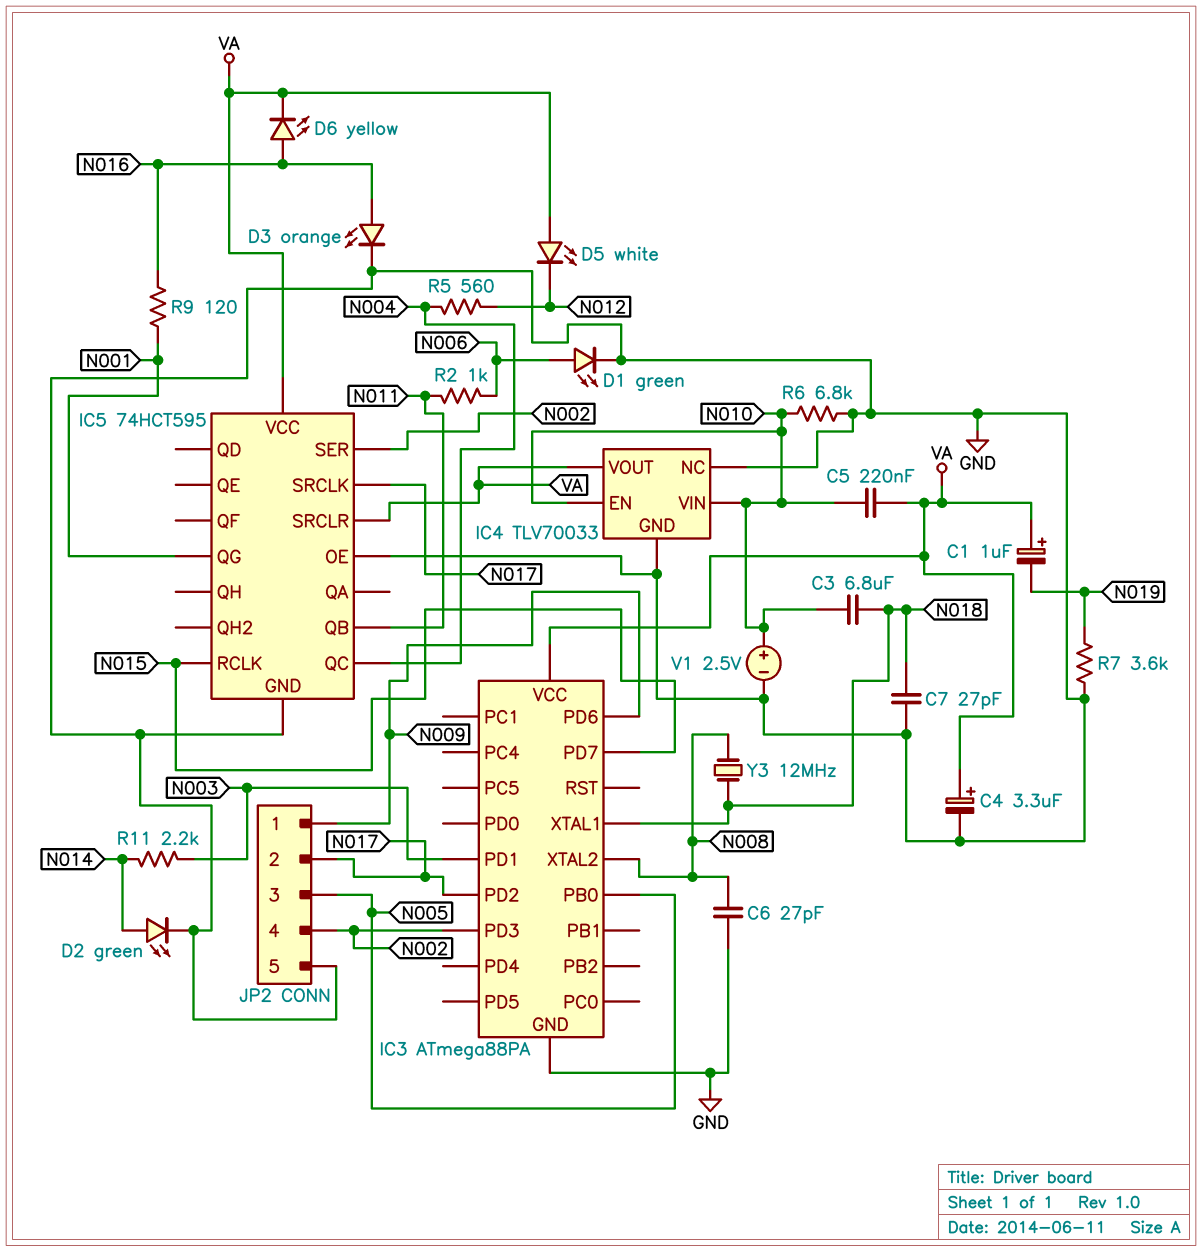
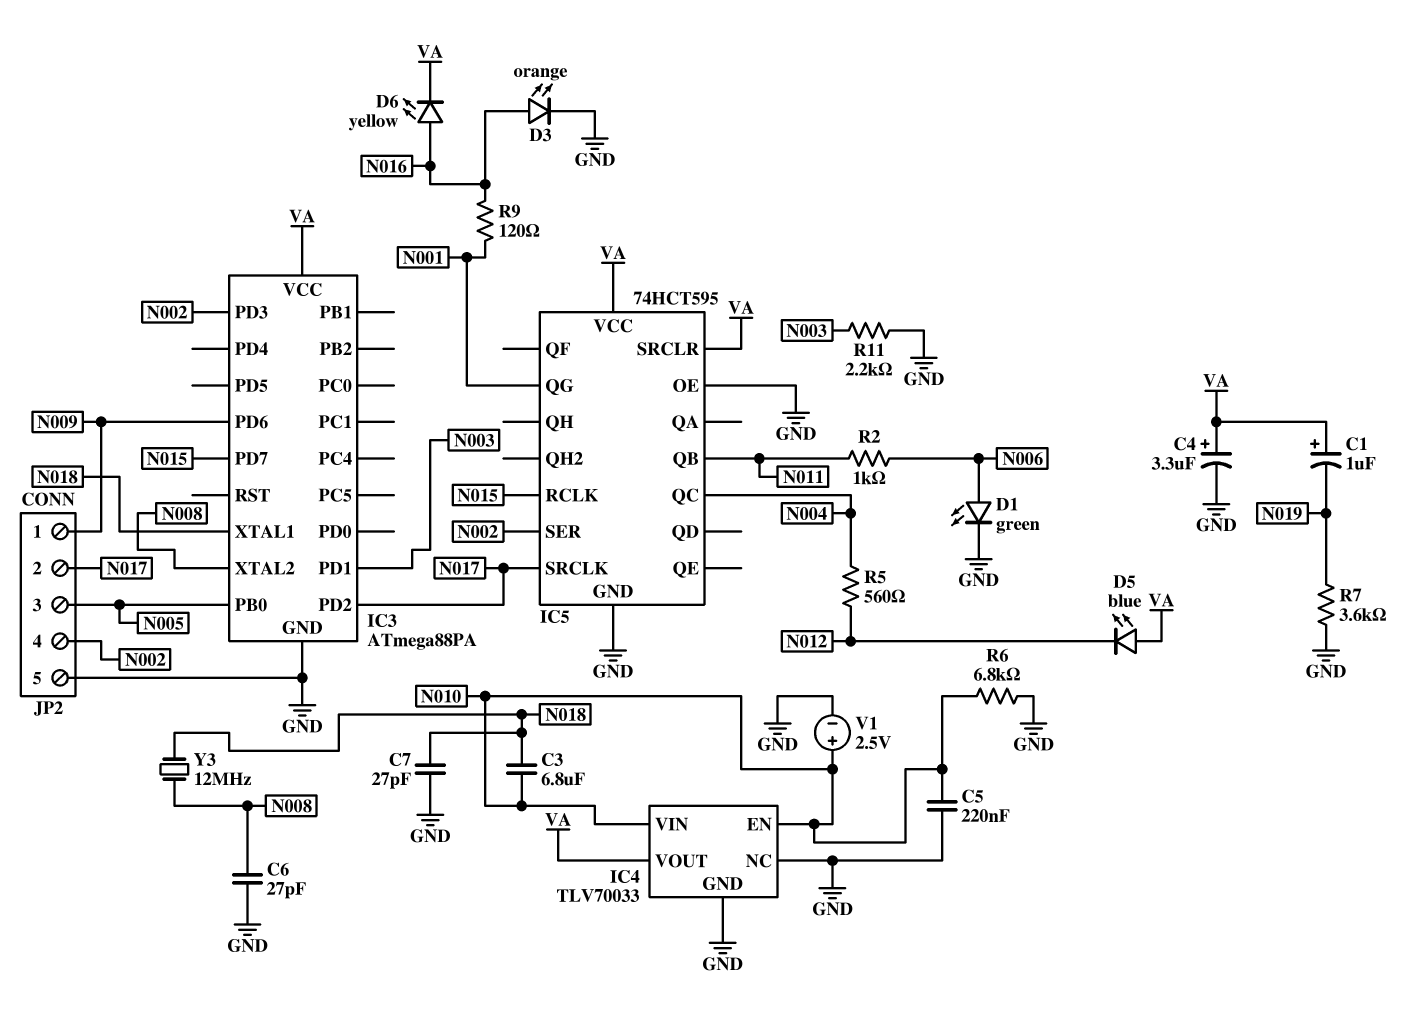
C5: 220nF (N010, VA) -> 220nF (GND, N010)
D2: LED green (A N014, K GND) -> none
D5: LED white (A VA, K N012) -> LED blue (A VA, K N012)
R11: 2.2k (N003, N014) -> 2.2k (GND, N003)

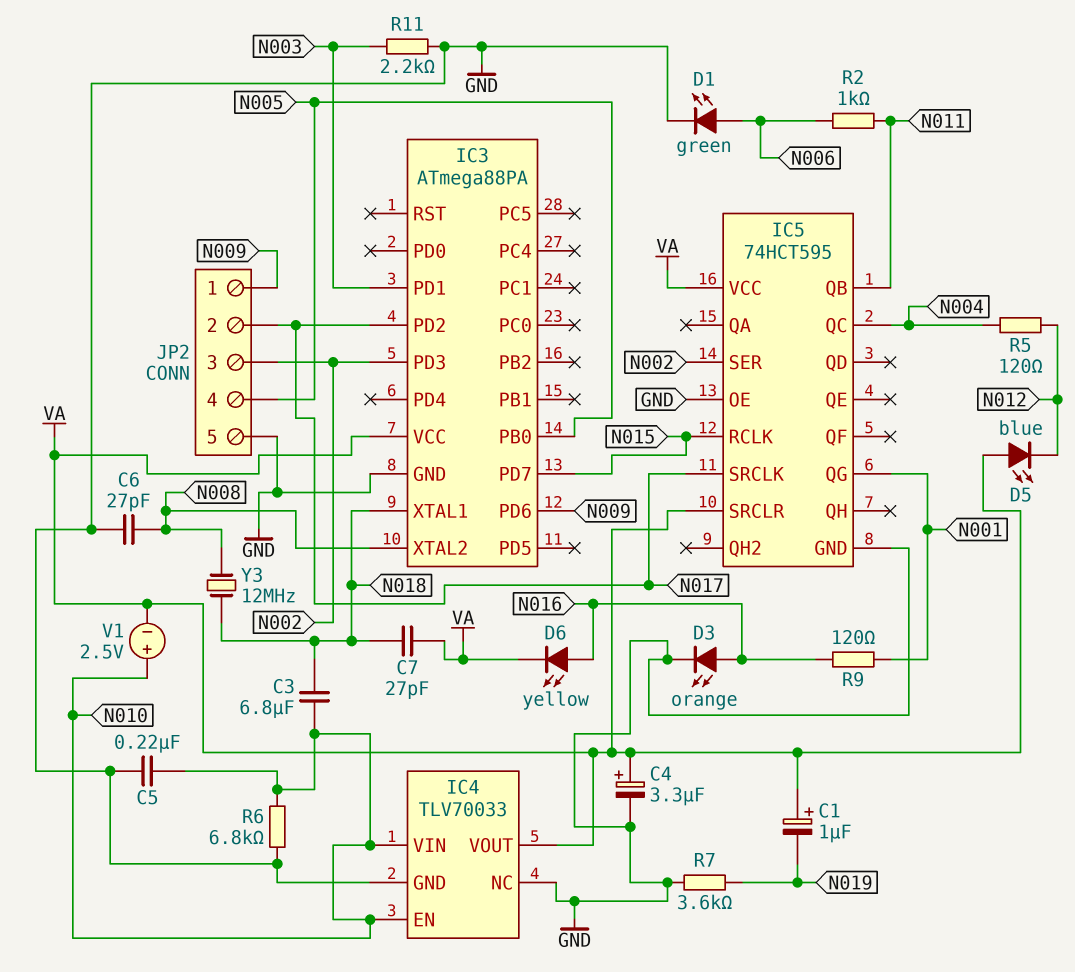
C7: 27pF (GND, N018) -> 27pF (N018, VA)
JP2 pin 3: N005 -> N002
JP2 pin 4: N002 -> N005
R5: 560 (N004, N012) -> 120 (N004, N012)
V1: 2.5V (plus N010, minus GND) -> 2.5V (plus N010, minus VA)

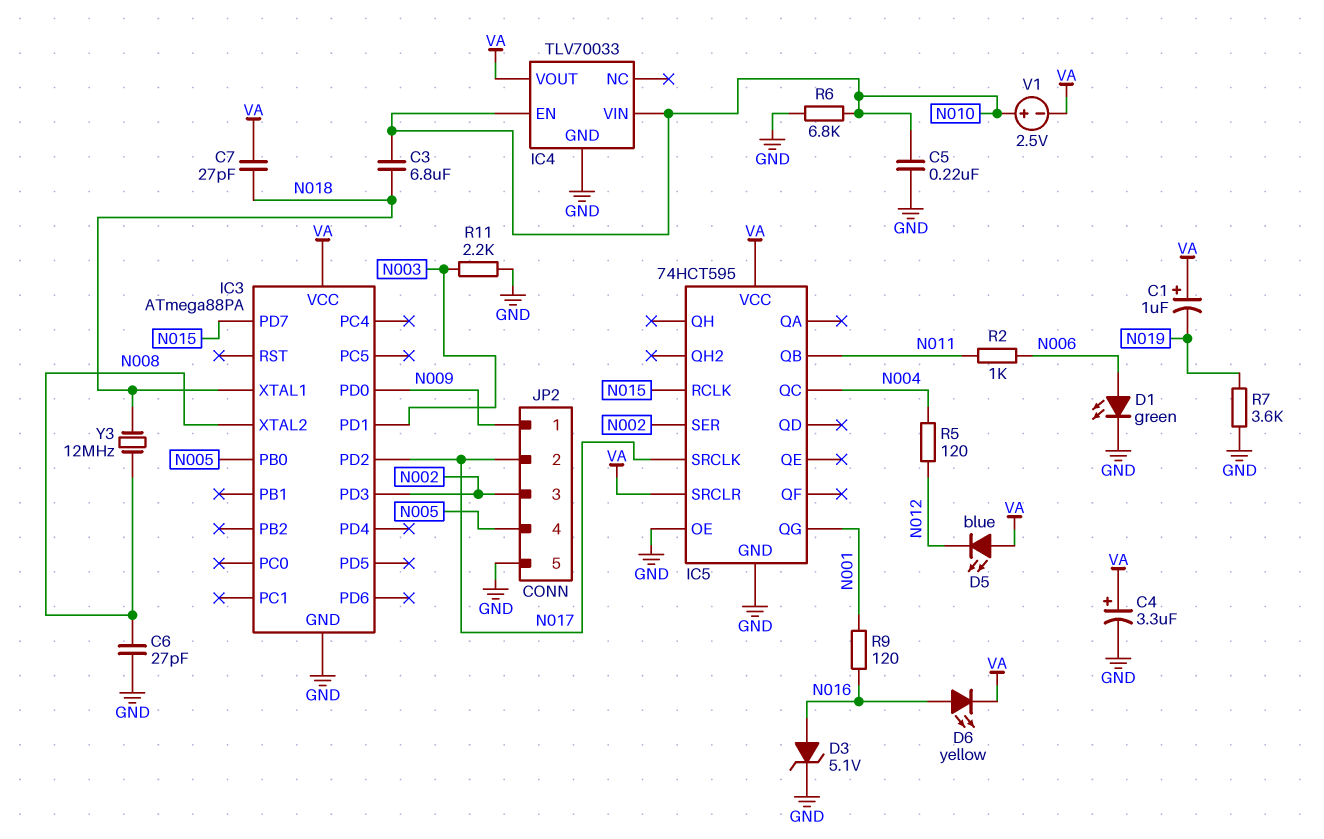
D3: LED orange (A N016, K GND) -> zener 5.1V (A N016, K GND)
IC3 pin PD0: none -> N009
IC3 pin PD6: N009 -> none
IC4 pin NC: GND -> none

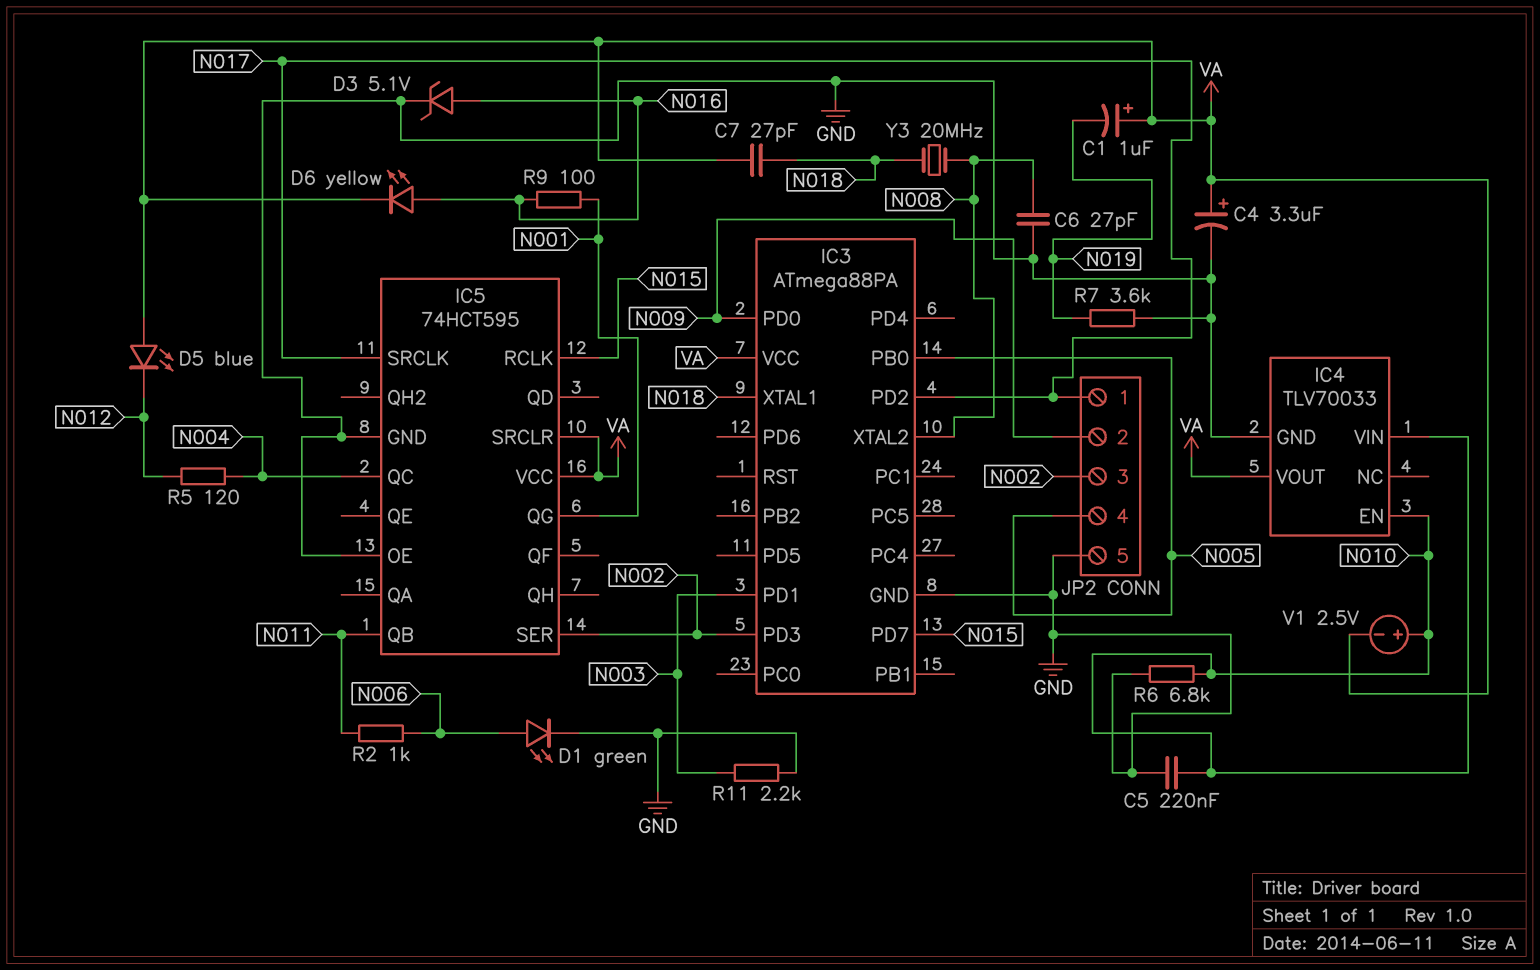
C3: 6.8uF (N010, N018) -> none
JP2 pin 1: N009 -> N017
JP2 pin 2: N017 -> N009
R9: 120 (N001, N016) -> 100 (N001, N016)
Y3: 12MHz (N008, N018) -> 20MHz (N008, N018)

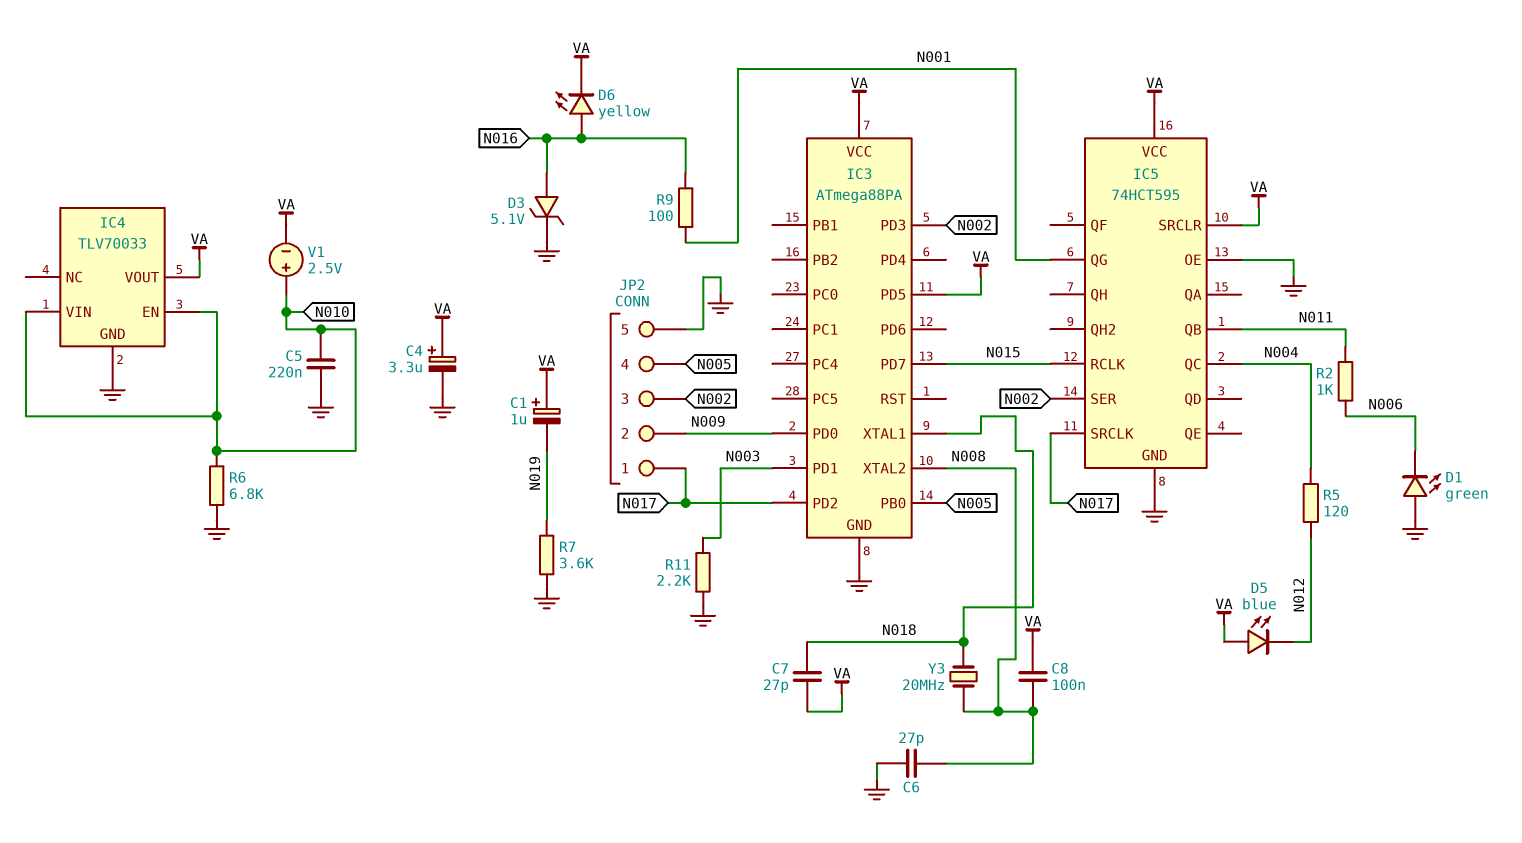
C8: none -> 100nF (N008, VA)
D1: LED green (A N006, K GND) -> LED green (A GND, K N006)
IC3 pin PD5: none -> VA

